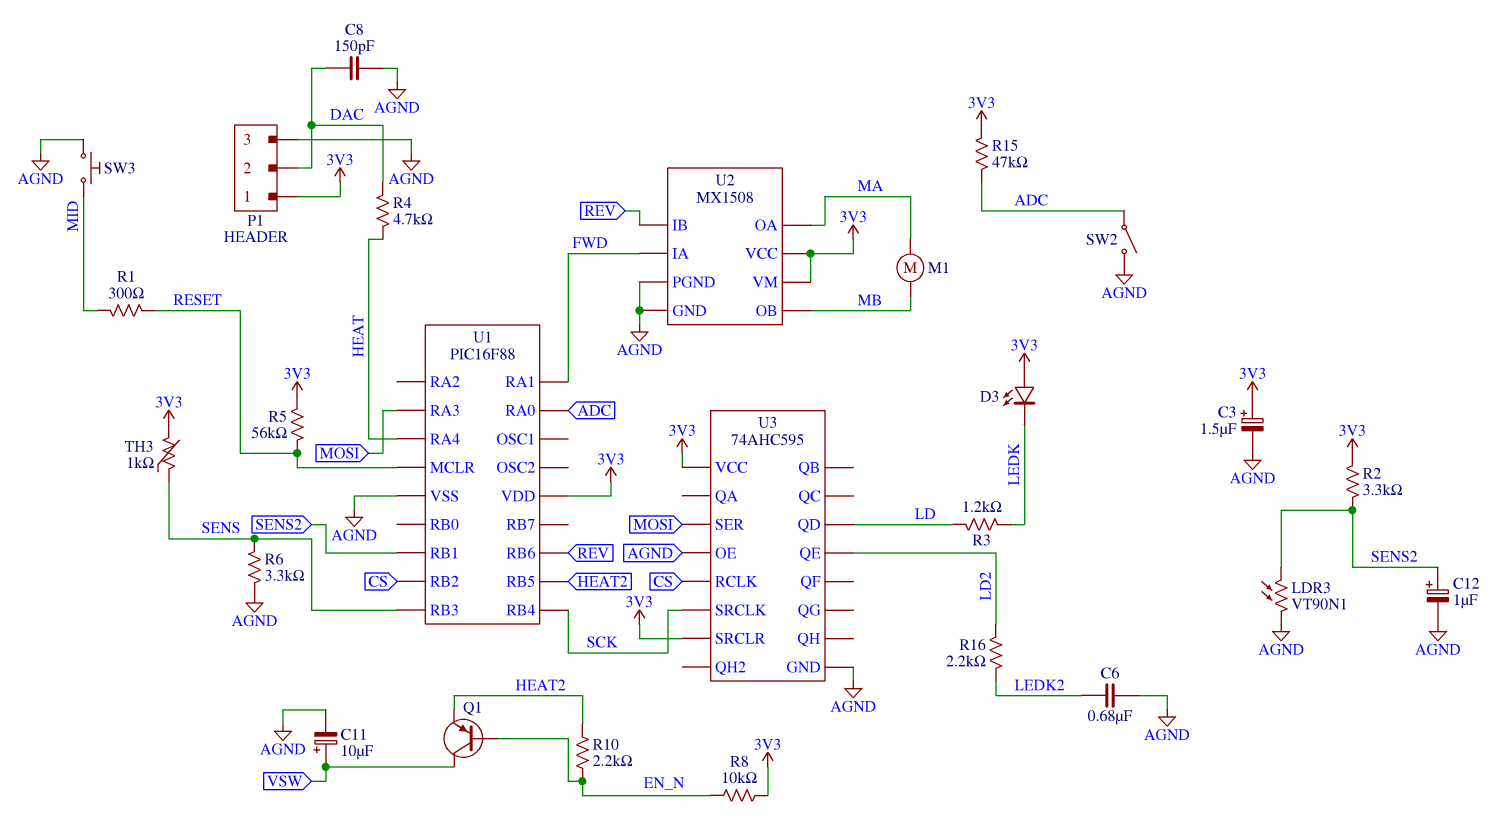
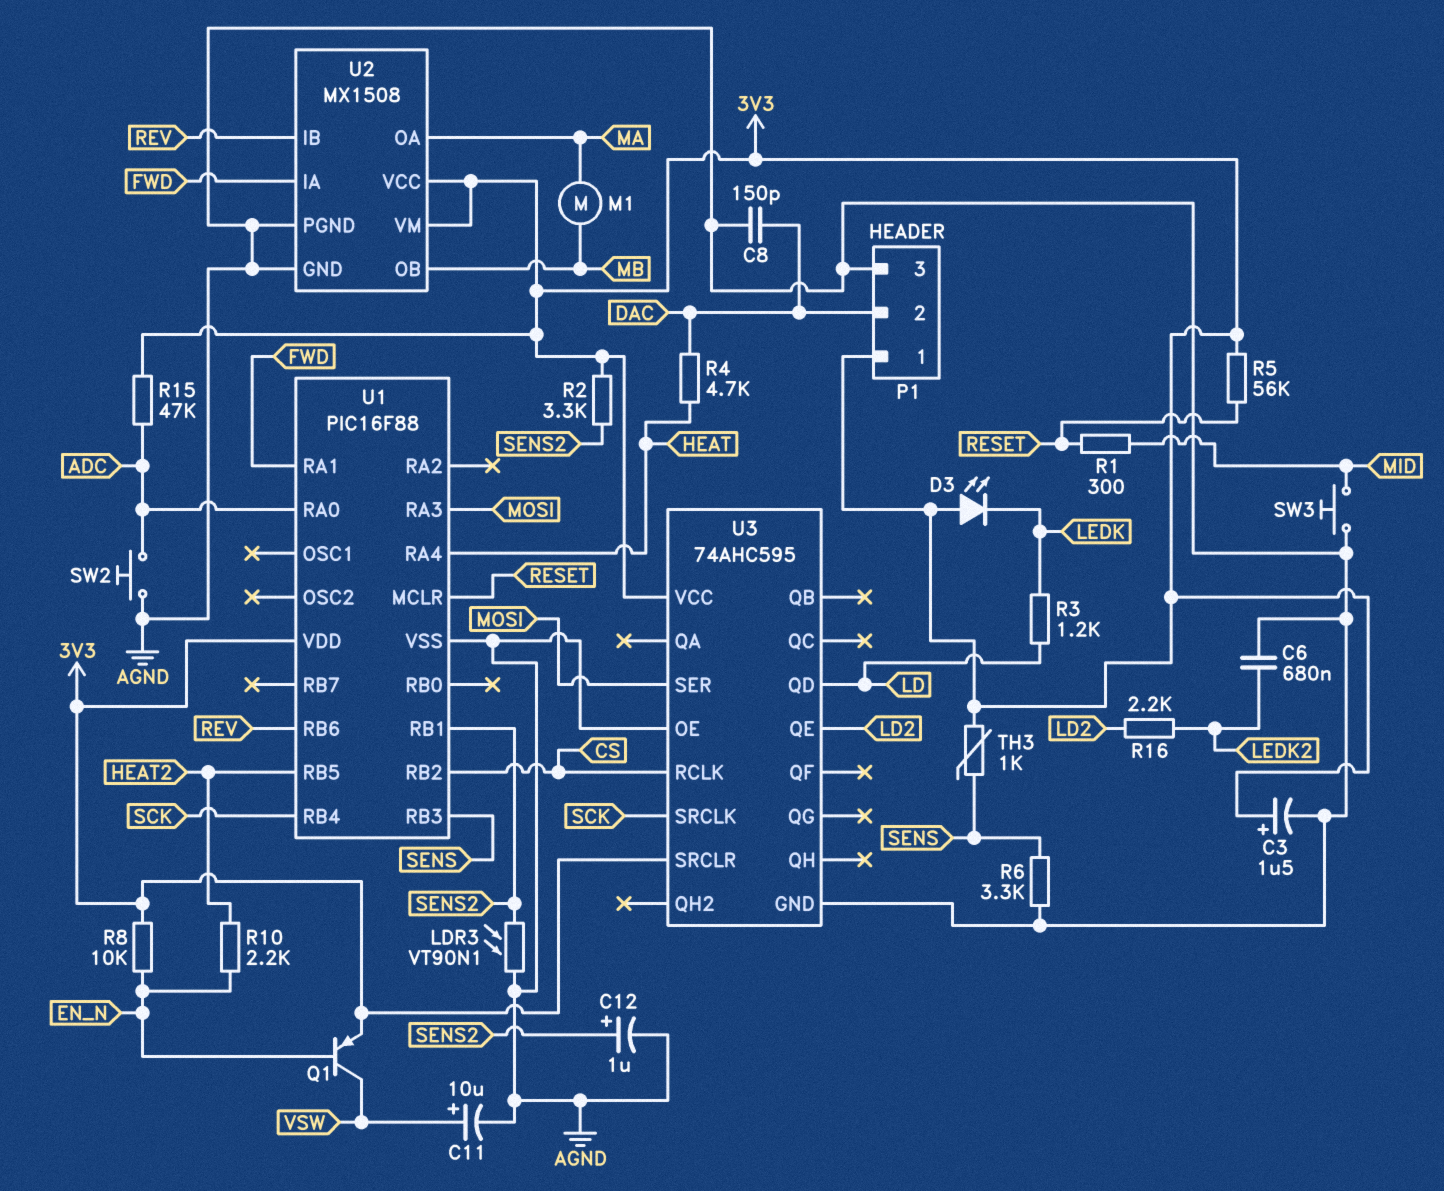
Q1: PNP (B EN_N, C VSW, E HEAT2) -> PNP (B EN_N, C VSW, E 3V3)
SW2: switch (ADC, AGND) -> button (ADC, AGND)

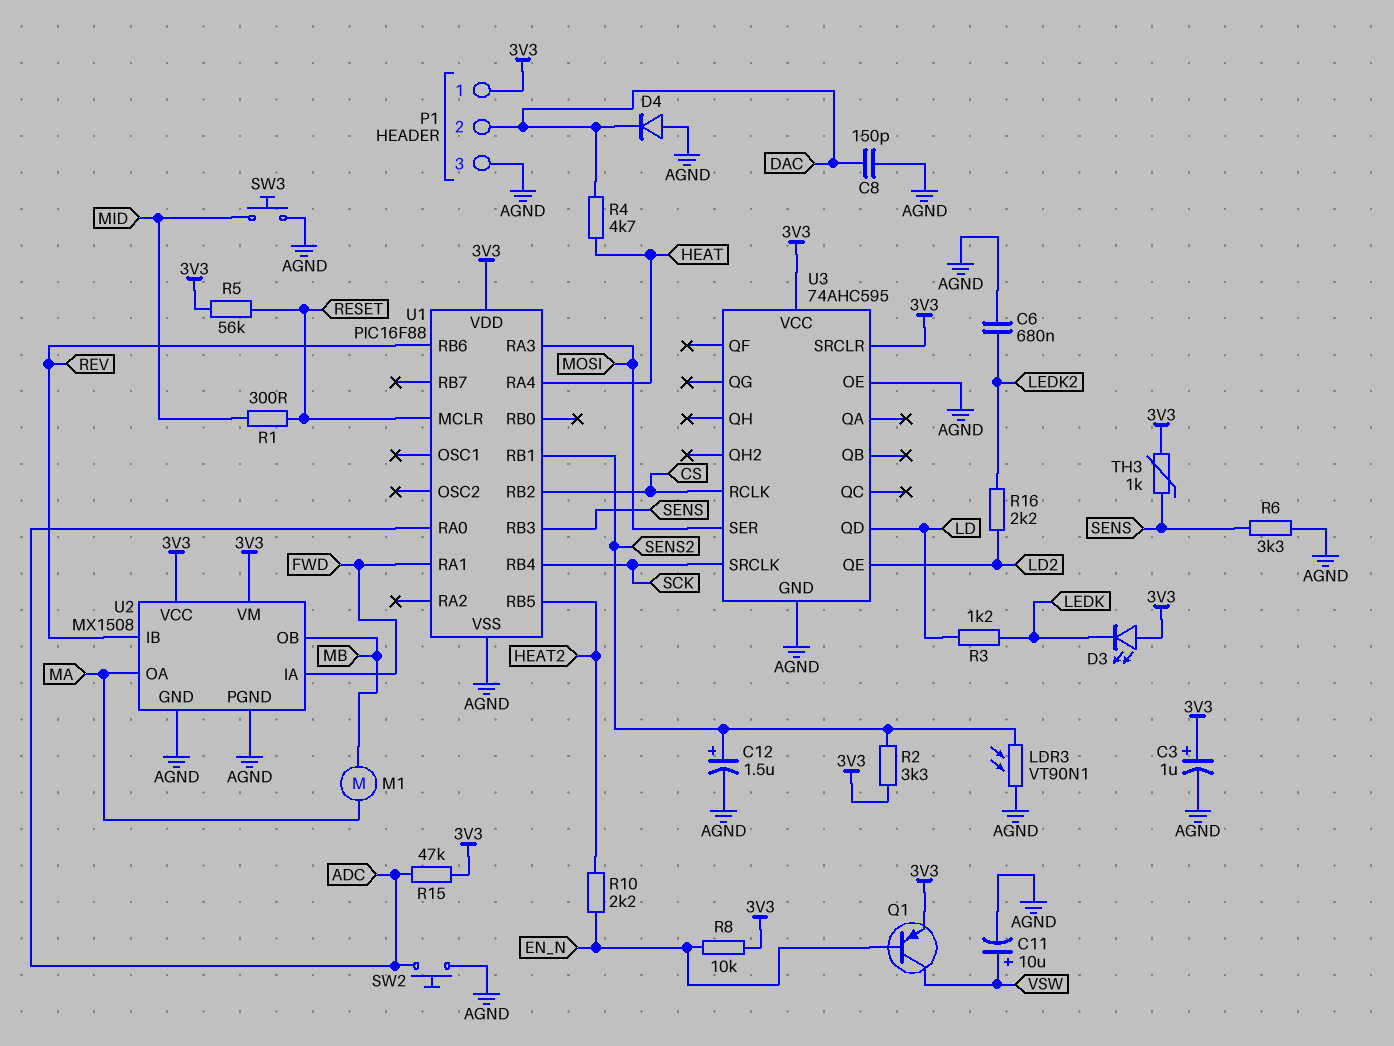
C3: 1.5uF (plus 3V3, minus AGND) -> 1uF (plus 3V3, minus AGND)
C12: 1uF (plus SENS2, minus AGND) -> 1.5uF (plus SENS2, minus AGND)
D4: none -> diode (A AGND, K DAC)

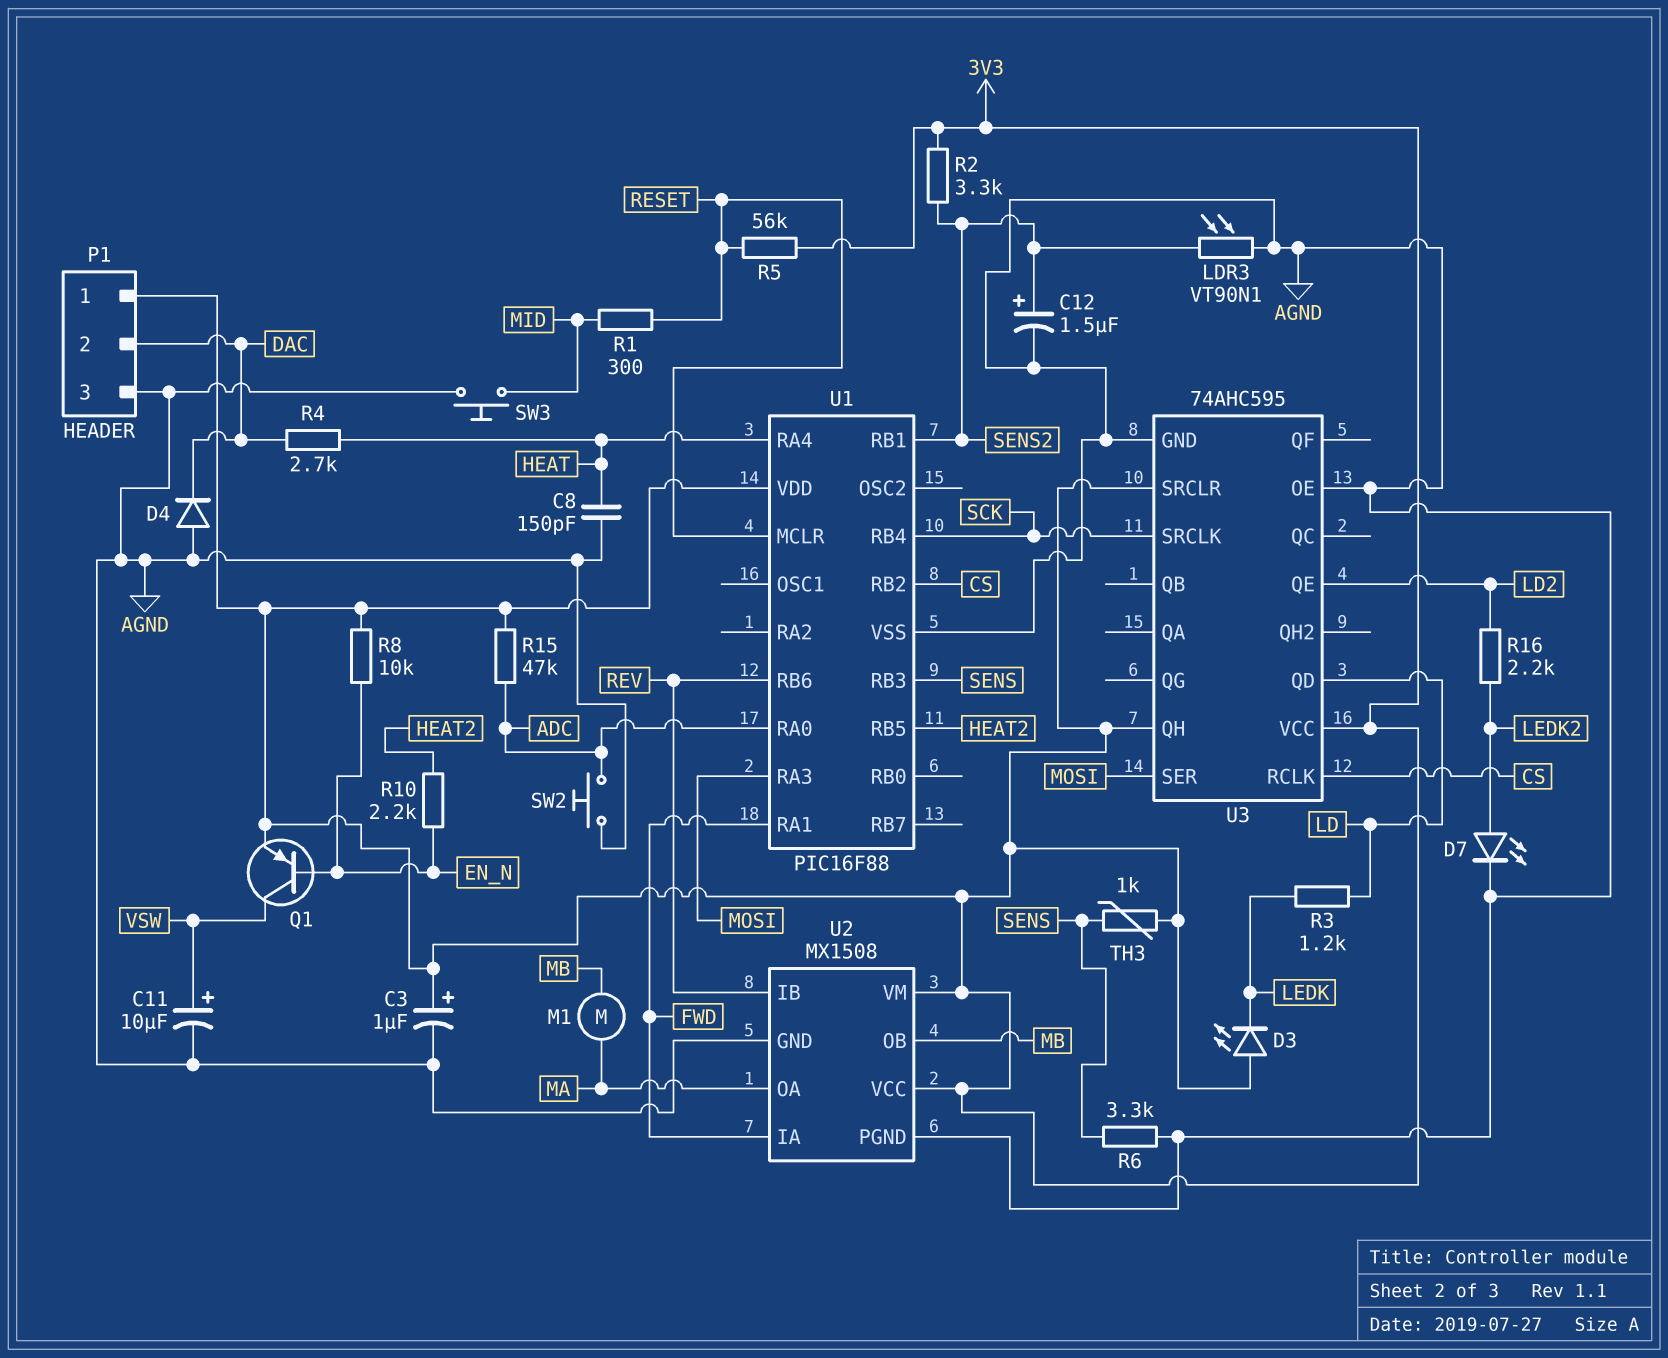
C6: 680nF (AGND, LEDK2) -> none
C8: 150pF (AGND, DAC) -> 150pF (AGND, HEAT)
D7: none -> LED (A LEDK2, K AGND)
R4: 4.7k (DAC, HEAT) -> 2.7k (DAC, HEAT)
U3 pin QH: none -> 3V3

